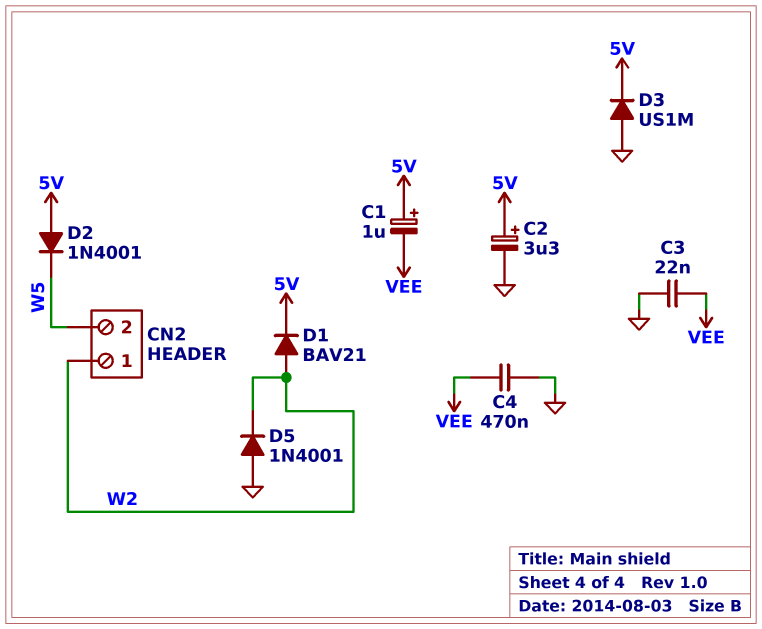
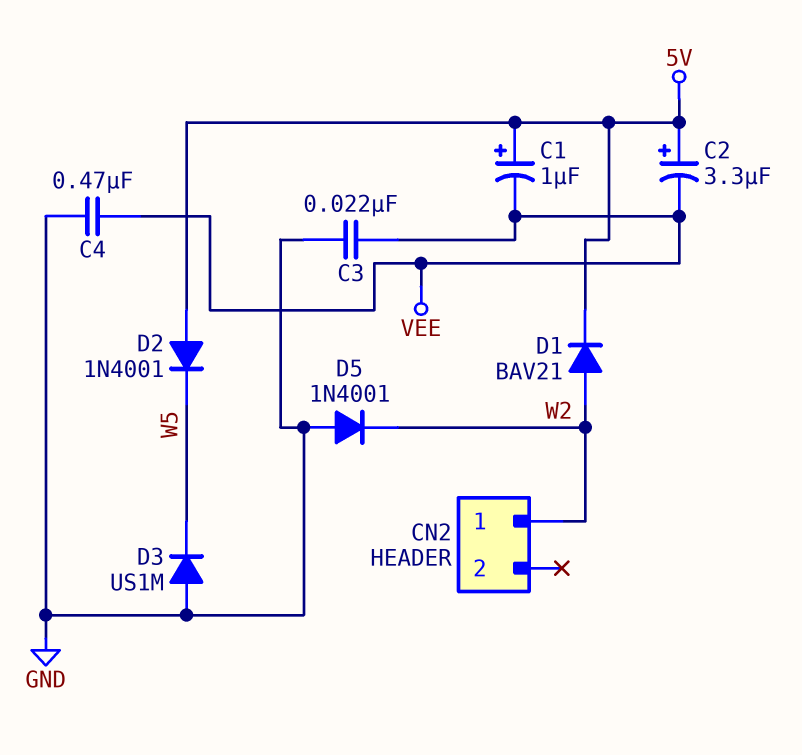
C2: 3.3uF (plus 5V, minus GND) -> 3.3uF (plus 5V, minus VEE)
CN2 pin 2: W5 -> none
D3: diode US1M (A GND, K 5V) -> diode US1M (A GND, K W5)

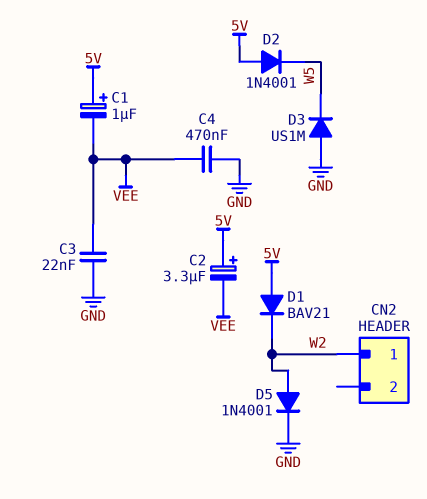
D1: diode BAV21 (A W2, K 5V) -> diode BAV21 (A 5V, K W2)
D5: diode 1N4001 (A GND, K W2) -> diode 1N4001 (A W2, K GND)

